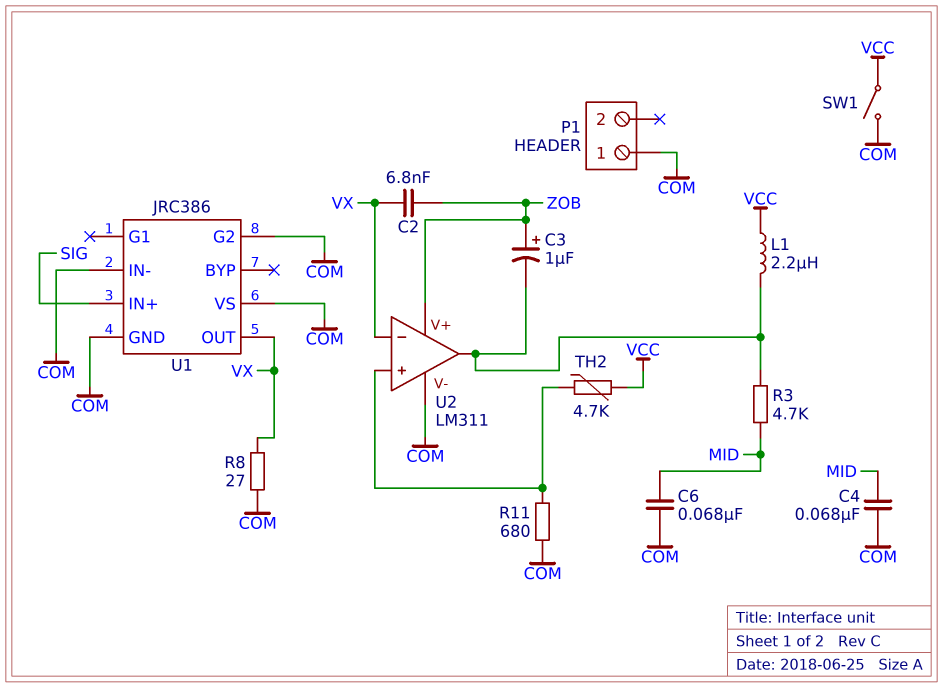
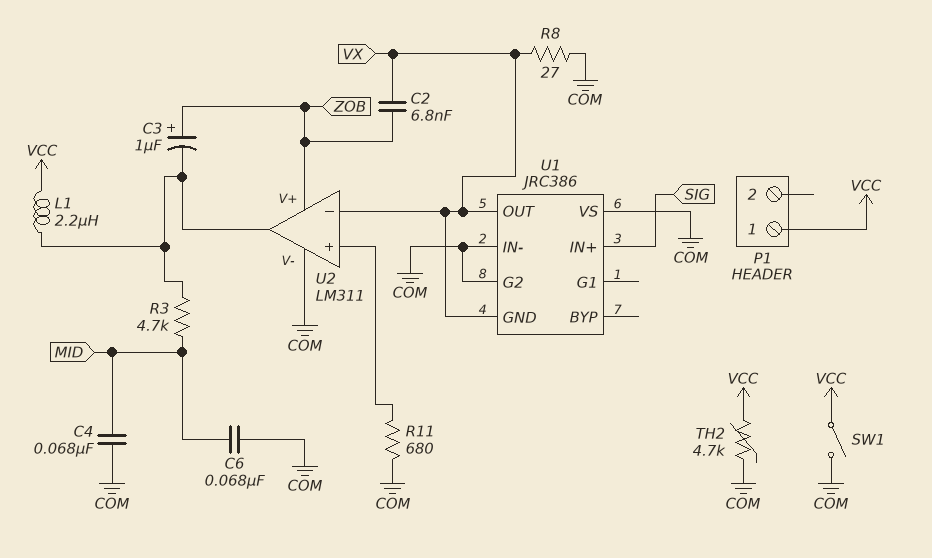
P1 pin 1: COM -> VCC
TH2: 4.7k (U2/in+, VCC) -> 4.7k (COM, VCC)
U1 pin GND: COM -> VX

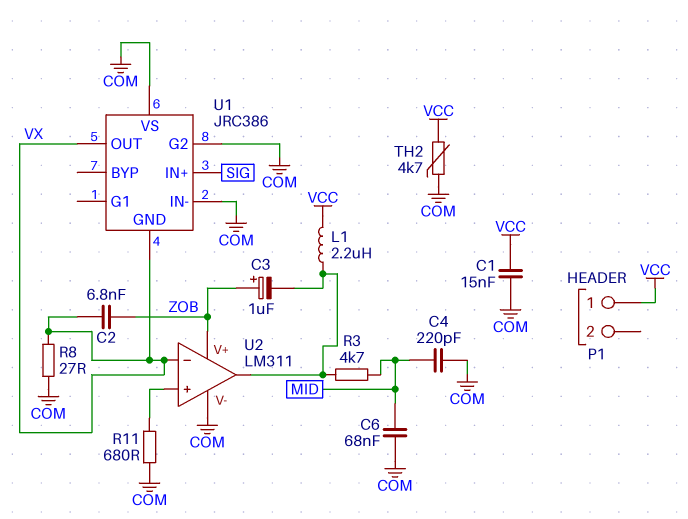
C1: none -> 15nF (COM, VCC)
C4: 68nF (COM, MID) -> 220pF (COM, MID)
SW1: switch (COM, VCC) -> none

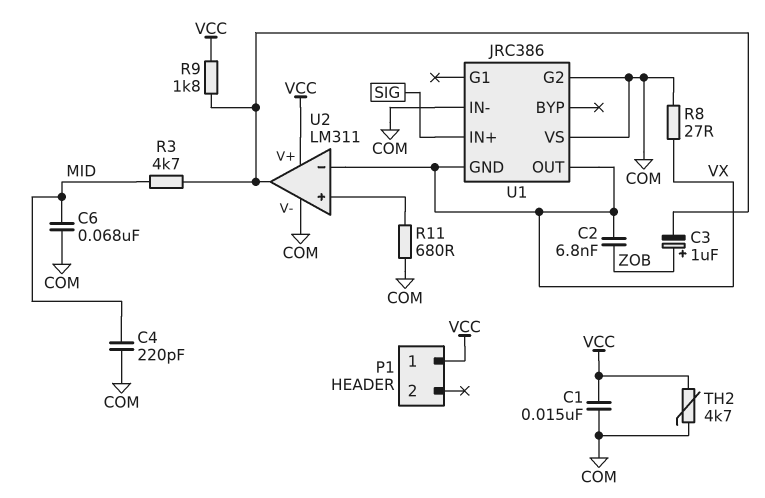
L1: 2.2uH (U2/out, VCC) -> none
R9: none -> 1.8k (U2/out, VCC)
U2 pin V+: ZOB -> VCC

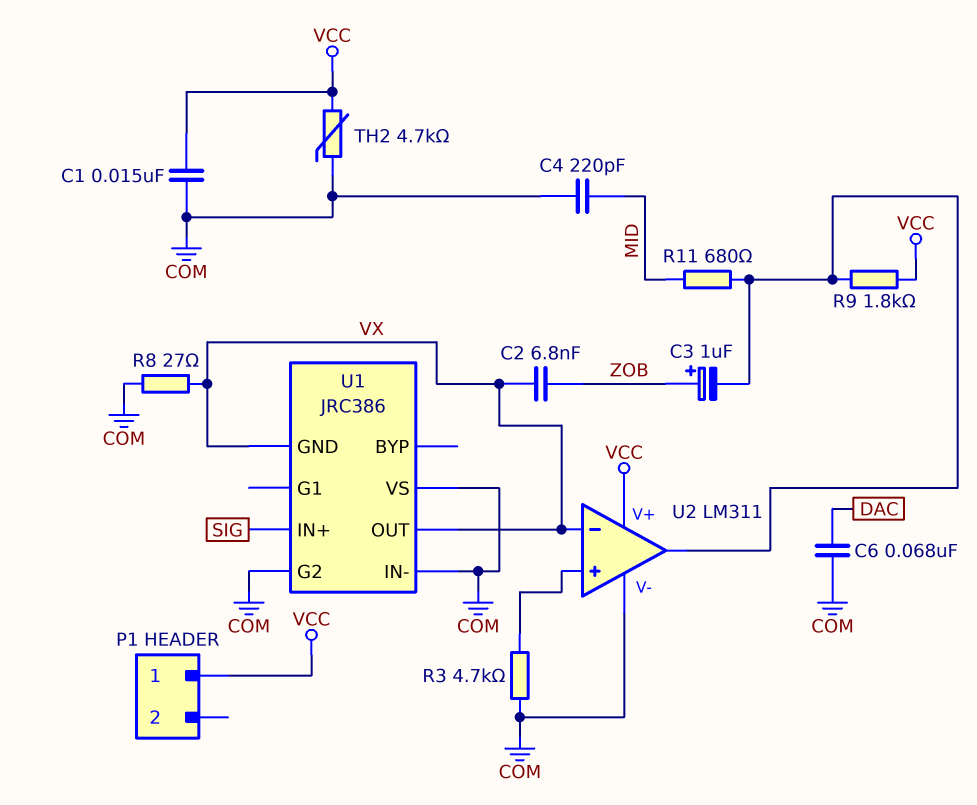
C6: 68nF (COM, MID) -> 68nF (COM, DAC)
R3: 4.7k (MID, U2/out) -> 4.7k (COM, U2/in+)
R11: 680 (COM, U2/in+) -> 680 (MID, U2/out)

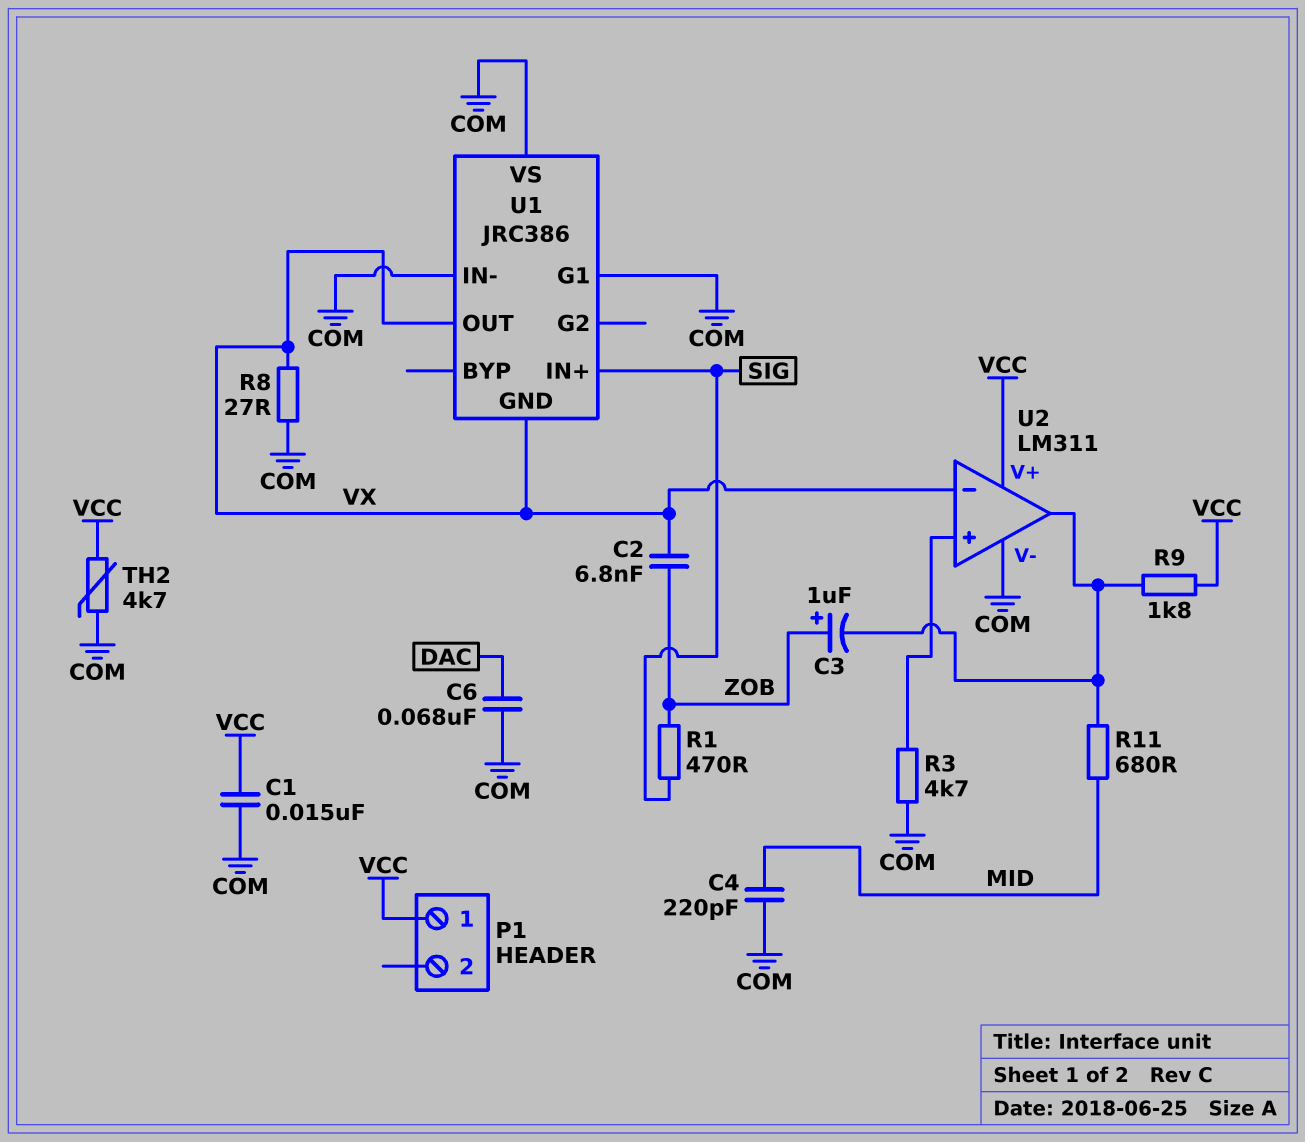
R1: none -> 470 (SIG, ZOB)
U1 pin G1: none -> COM
U1 pin G2: COM -> none

